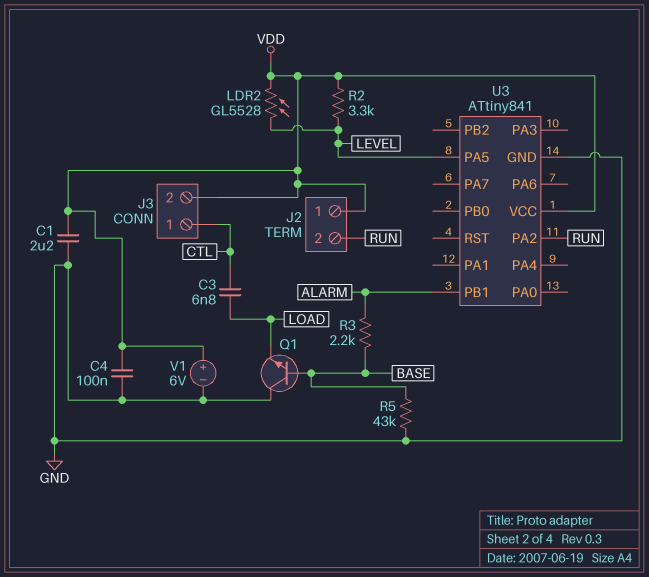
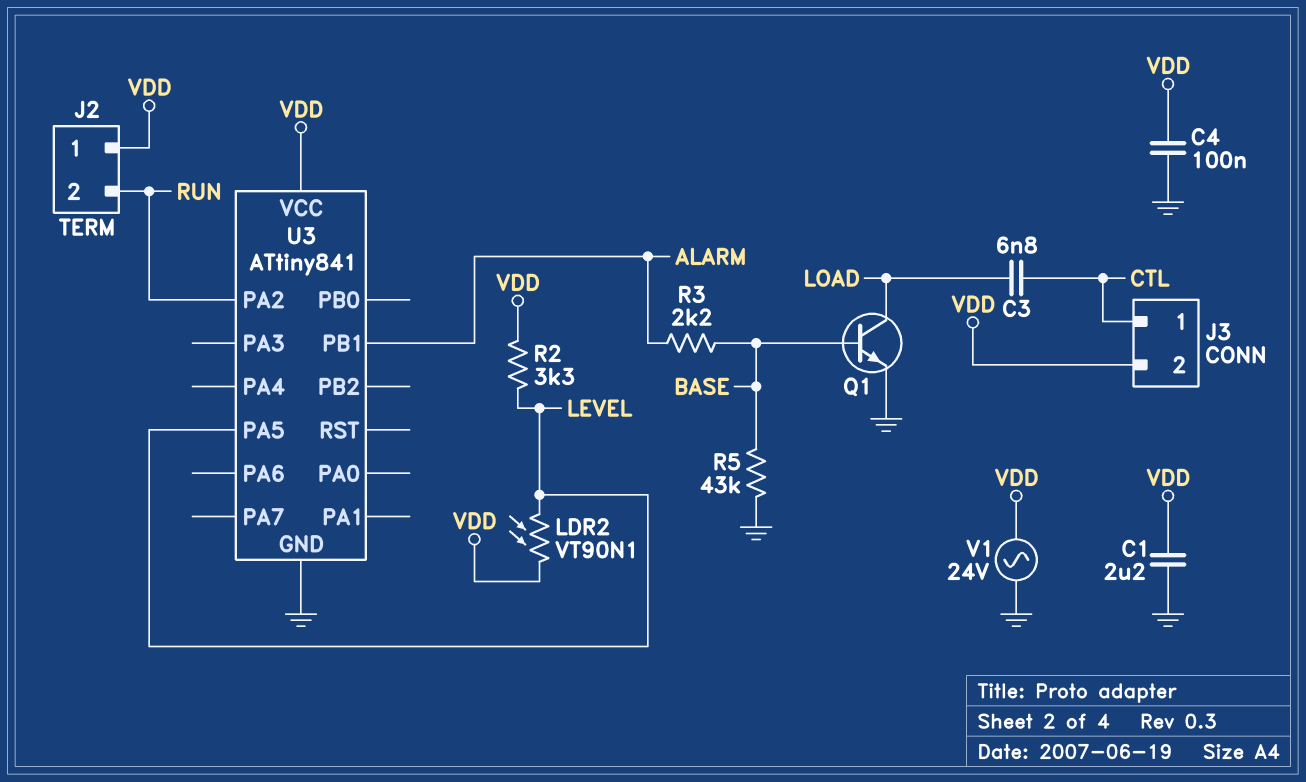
LDR2: GL5528 (LEVEL, VDD) -> VT90N1 (LEVEL, VDD)
Q1: NPN (B BASE, C GND, E LOAD) -> NPN (B BASE, C LOAD, E GND)
V1: 6V (plus VDD, minus GND) -> AC 24V (GND, VDD)

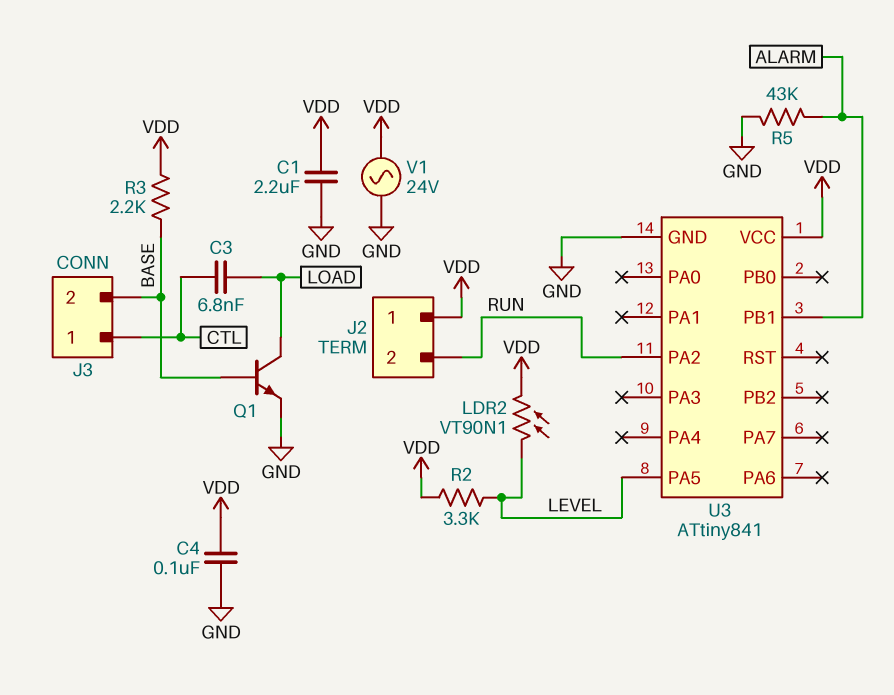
J3 pin 2: VDD -> BASE
R3: 2.2k (ALARM, BASE) -> 2.2k (BASE, VDD)
R5: 43k (BASE, GND) -> 43k (ALARM, GND)

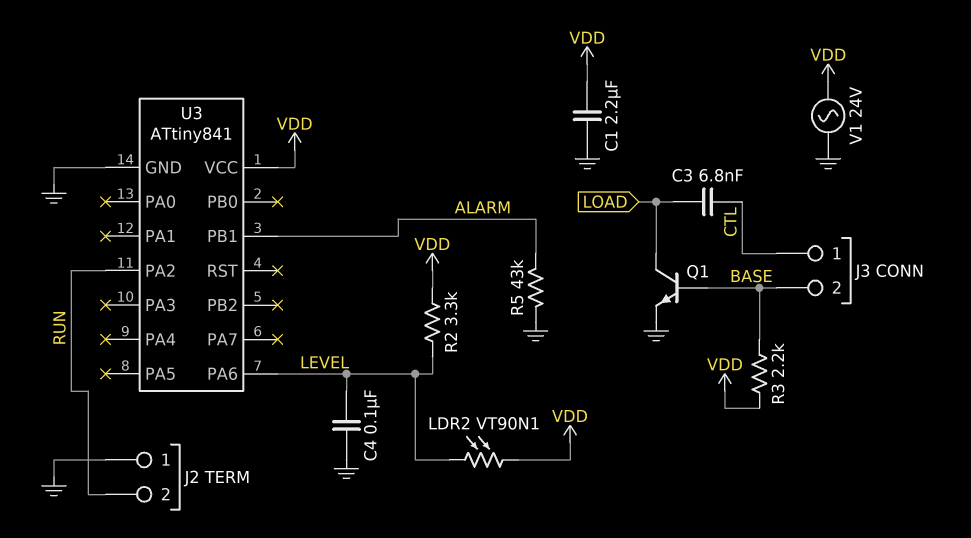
C4: 100nF (GND, VDD) -> 100nF (GND, LEVEL)
J2 pin 1: VDD -> GND
U3 pin PA5: LEVEL -> none
U3 pin PA6: none -> LEVEL

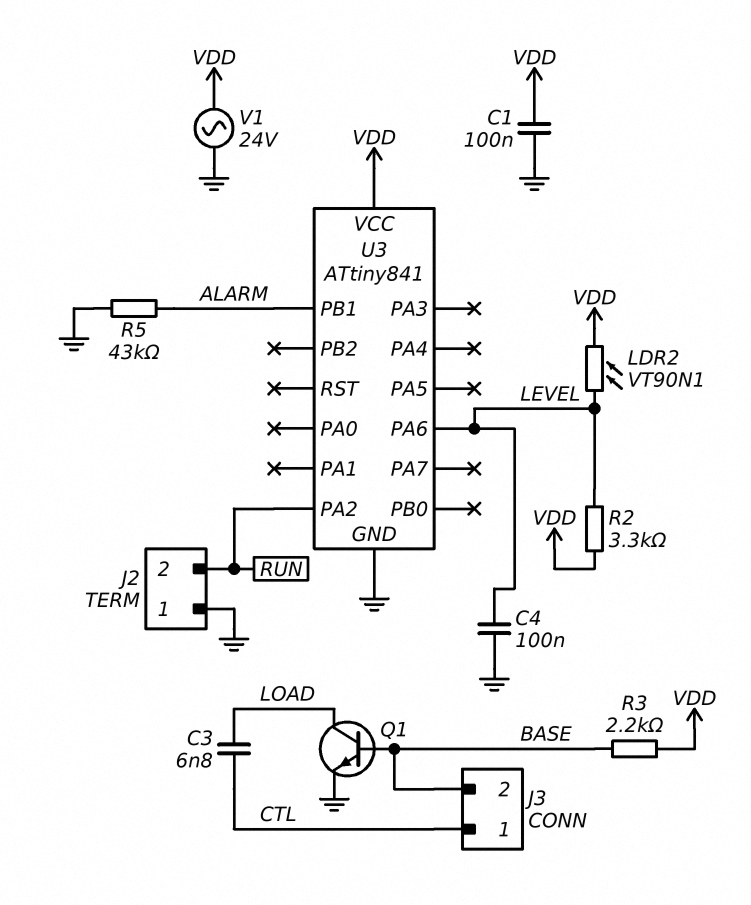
C1: 2.2uF (GND, VDD) -> 100nF (GND, VDD)

